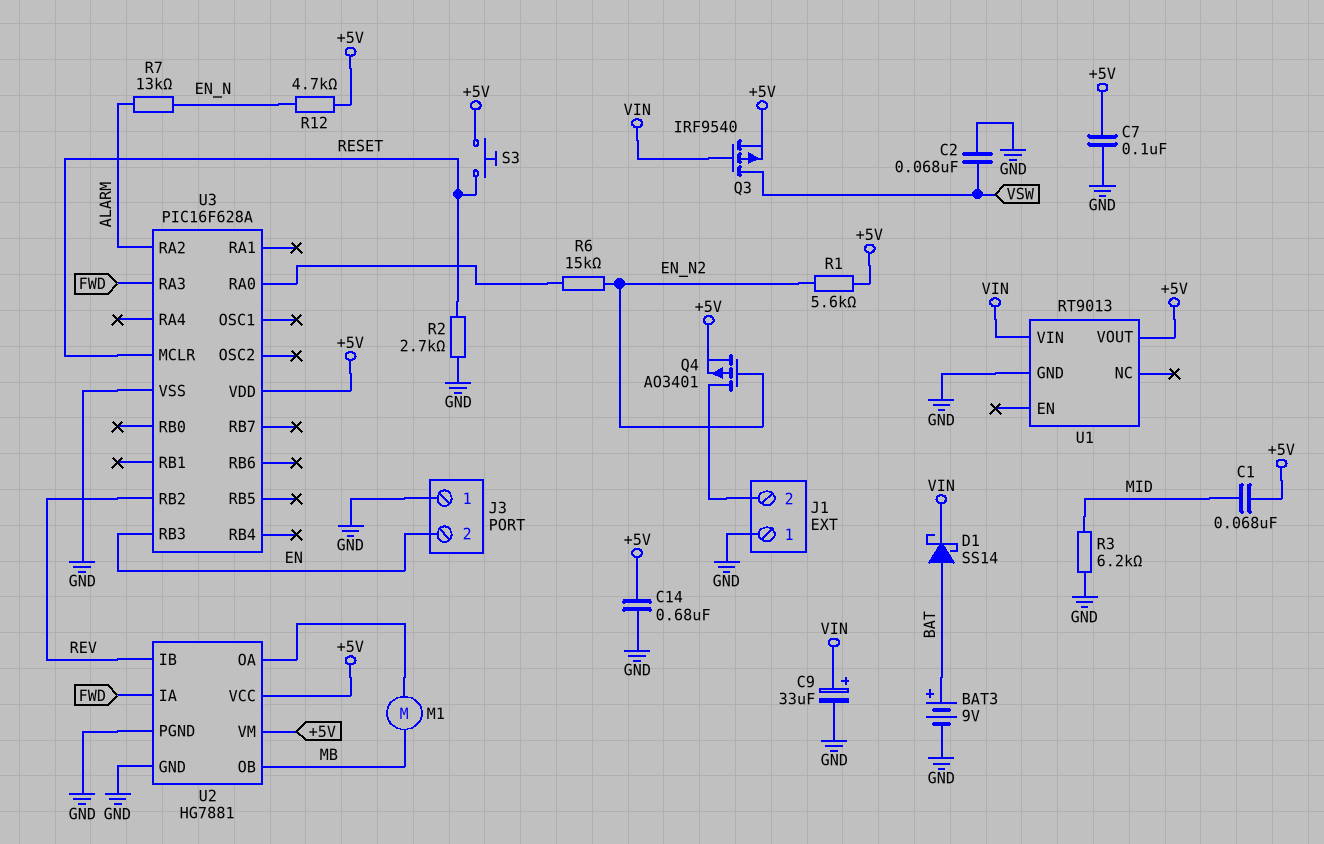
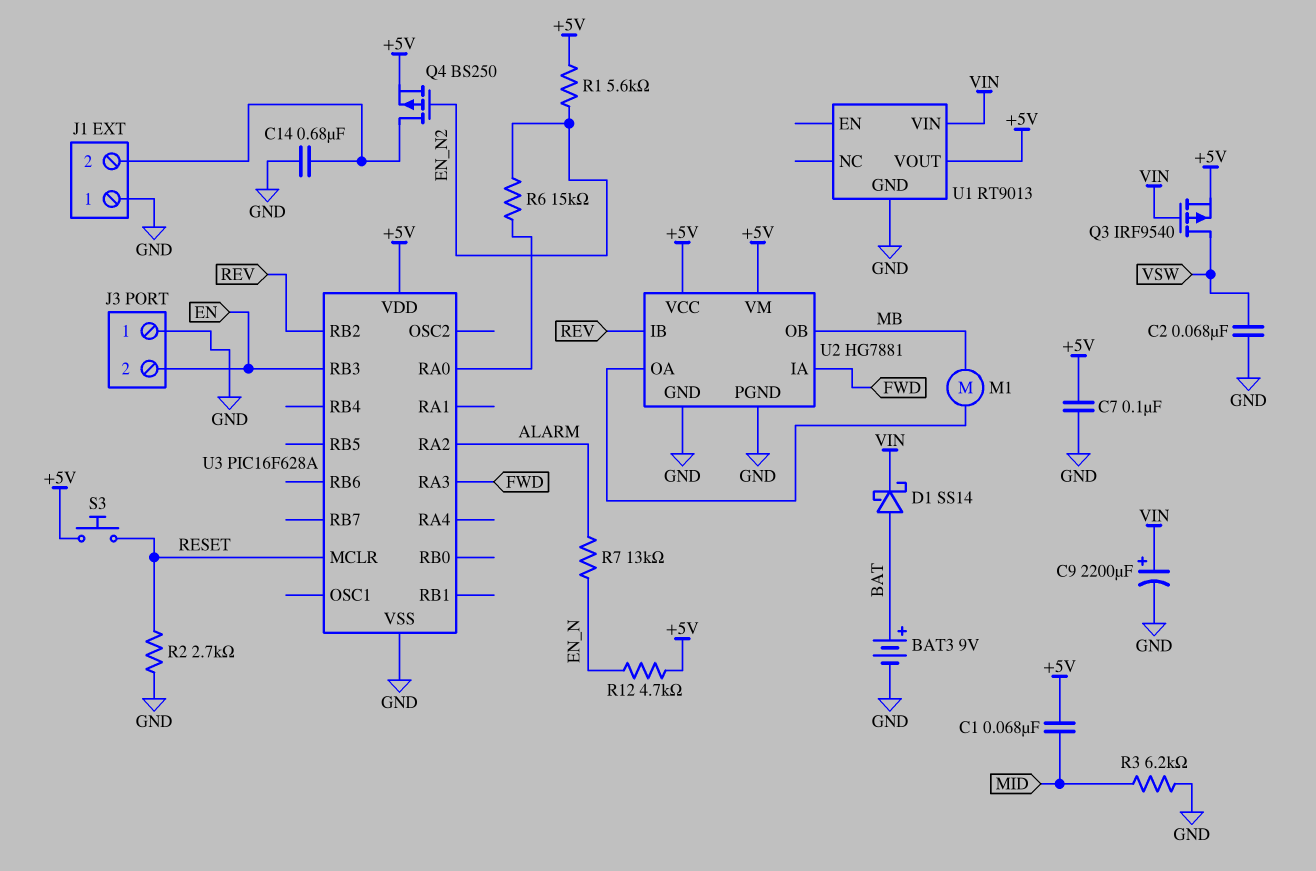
C9: 33uF (plus VIN, minus GND) -> 2200uF (plus VIN, minus GND)
C14: 680nF (+5V, GND) -> 680nF (GND, J1/2)
Q4: PMOS AO3401 (G EN_N2, D J1/2, S +5V) -> PMOS BS250 (G EN_N2, D J1/2, S +5V)

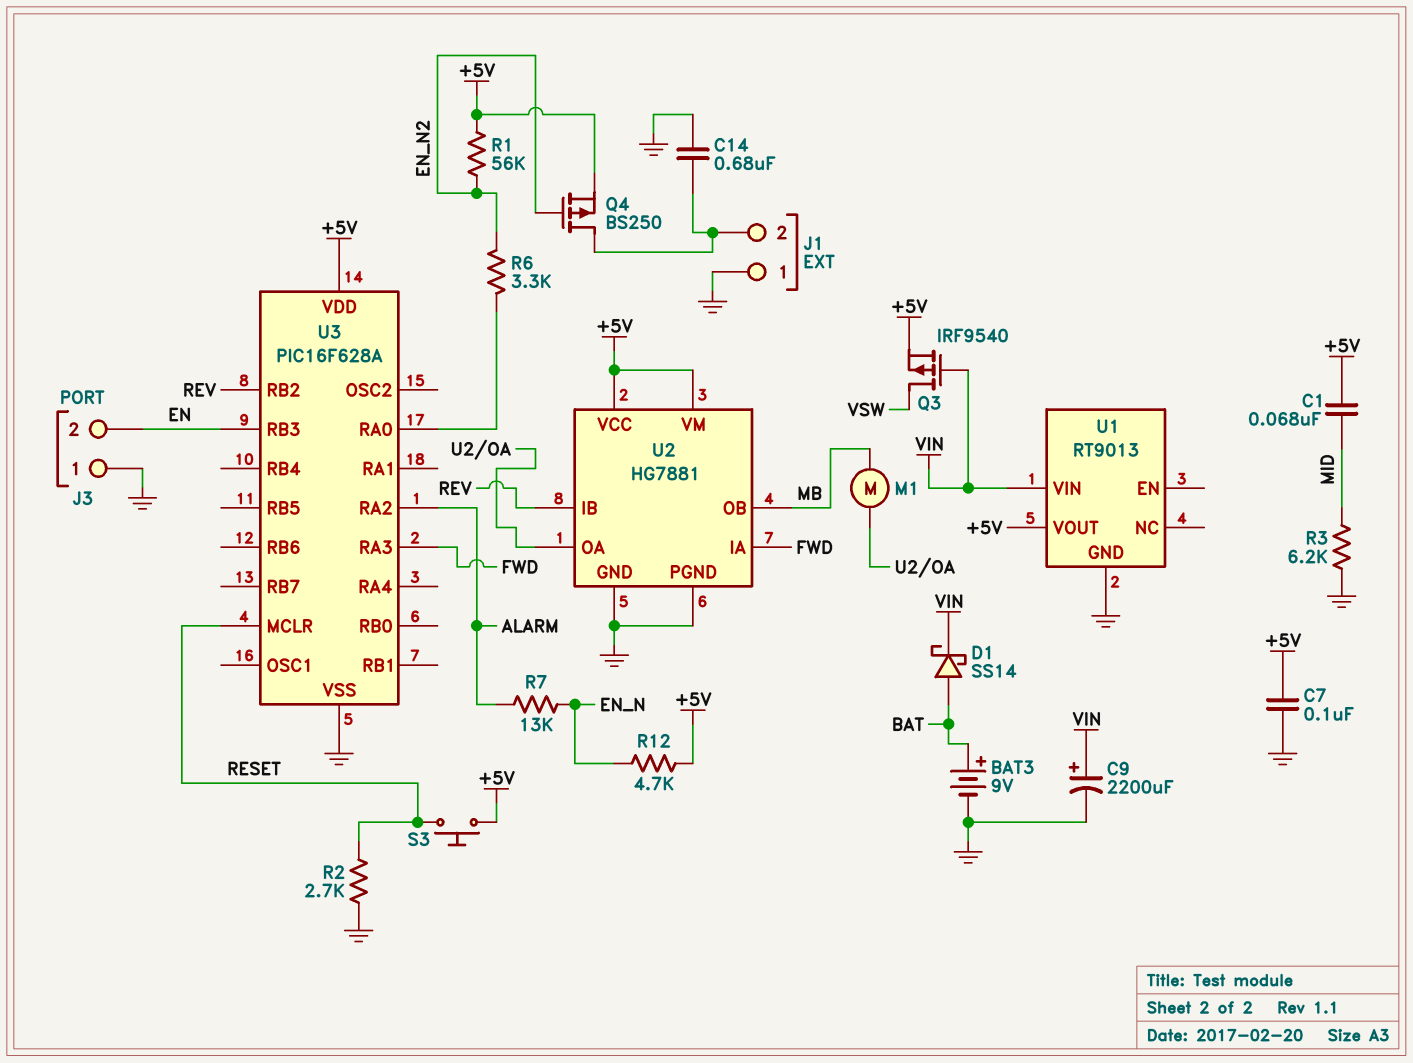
C2: 68nF (GND, VSW) -> none
R1: 5.6k (+5V, EN_N2) -> 56k (+5V, EN_N2)
R6: 15k (EN_N2, U3/RA0) -> 3.3k (EN_N2, U3/RA0)

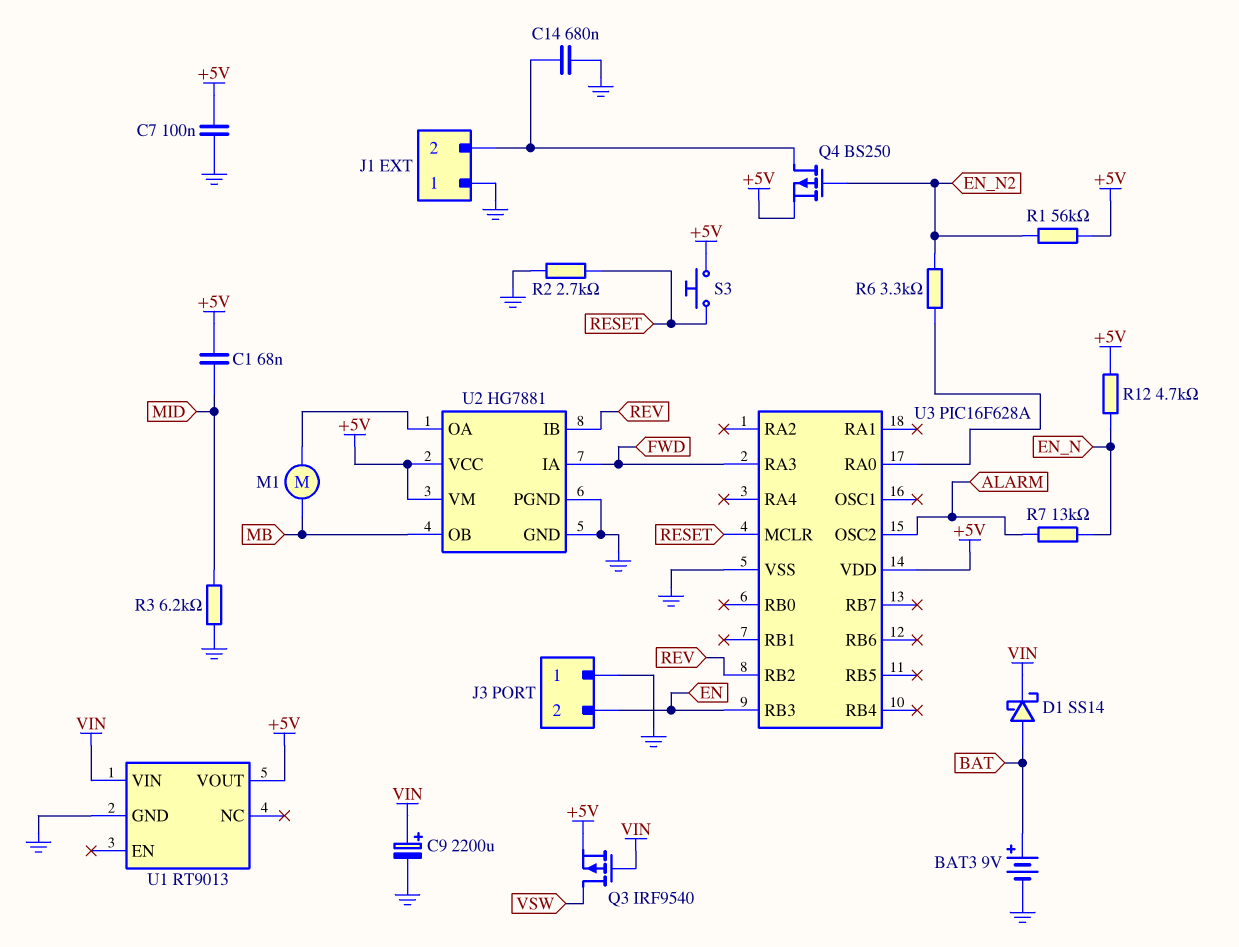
U3 pin OSC2: none -> ALARM
U3 pin RA2: ALARM -> none

